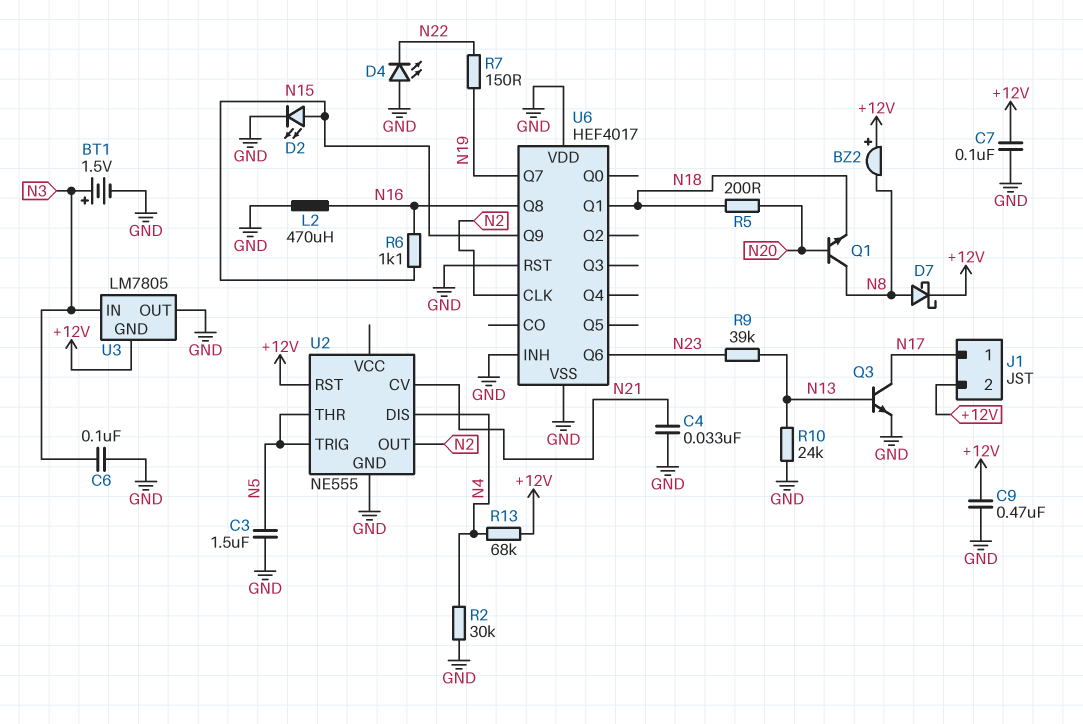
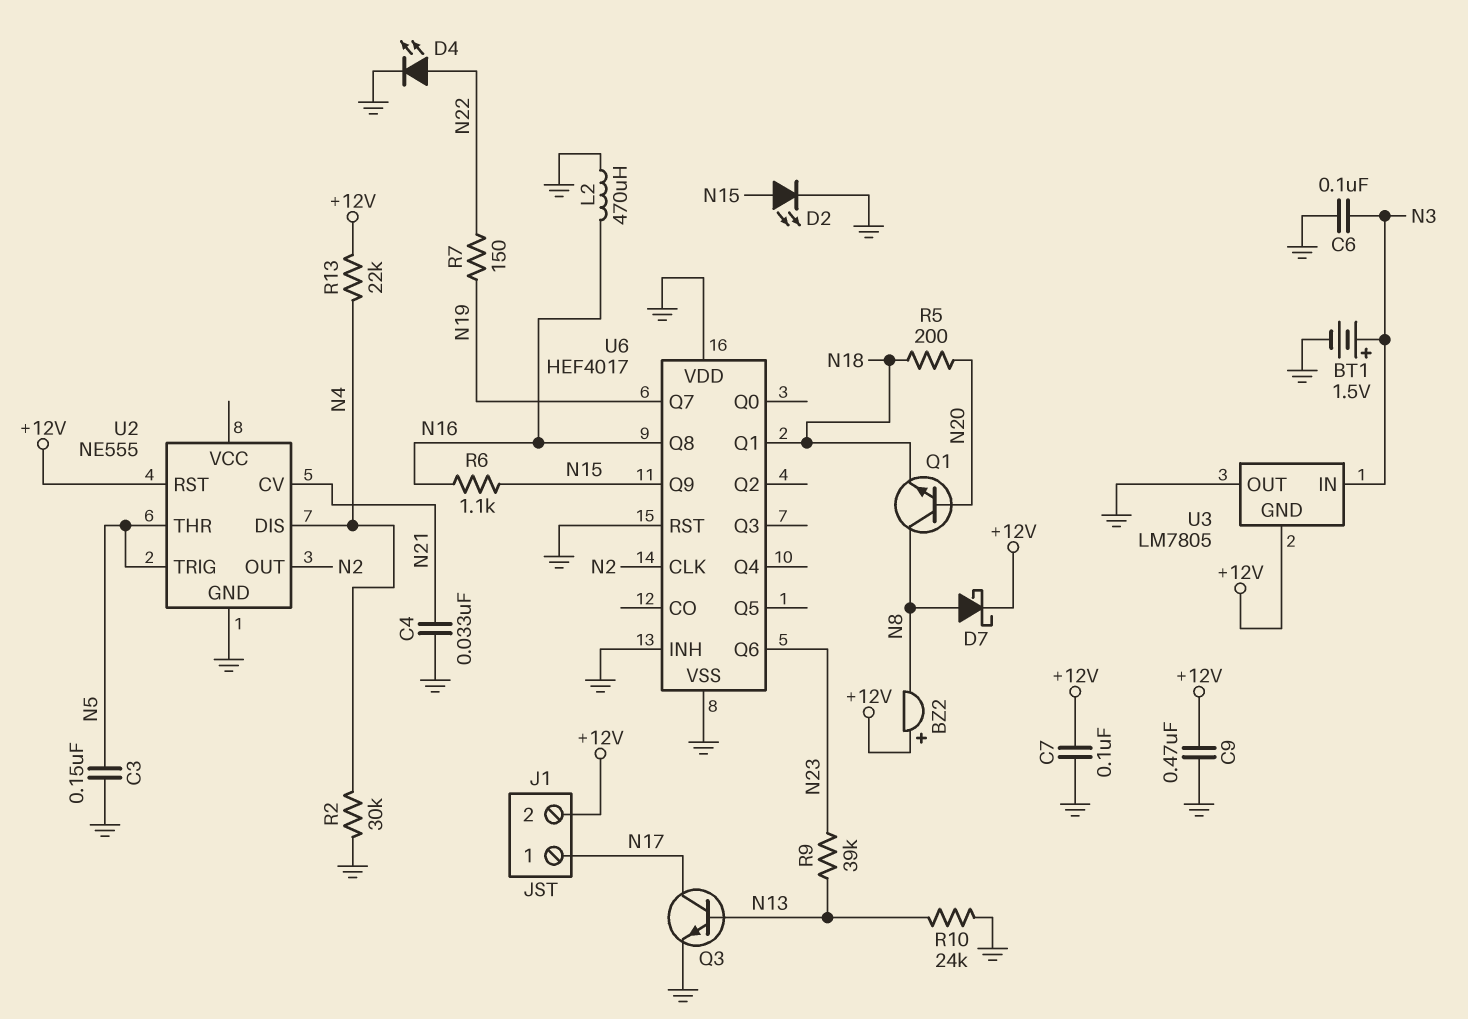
C3: 1.5uF (GND, N5) -> 150nF (GND, N5)
D4: LED (A GND, K N22) -> LED (A N22, K GND)
R13: 68k (+12V, N4) -> 22k (+12V, N4)

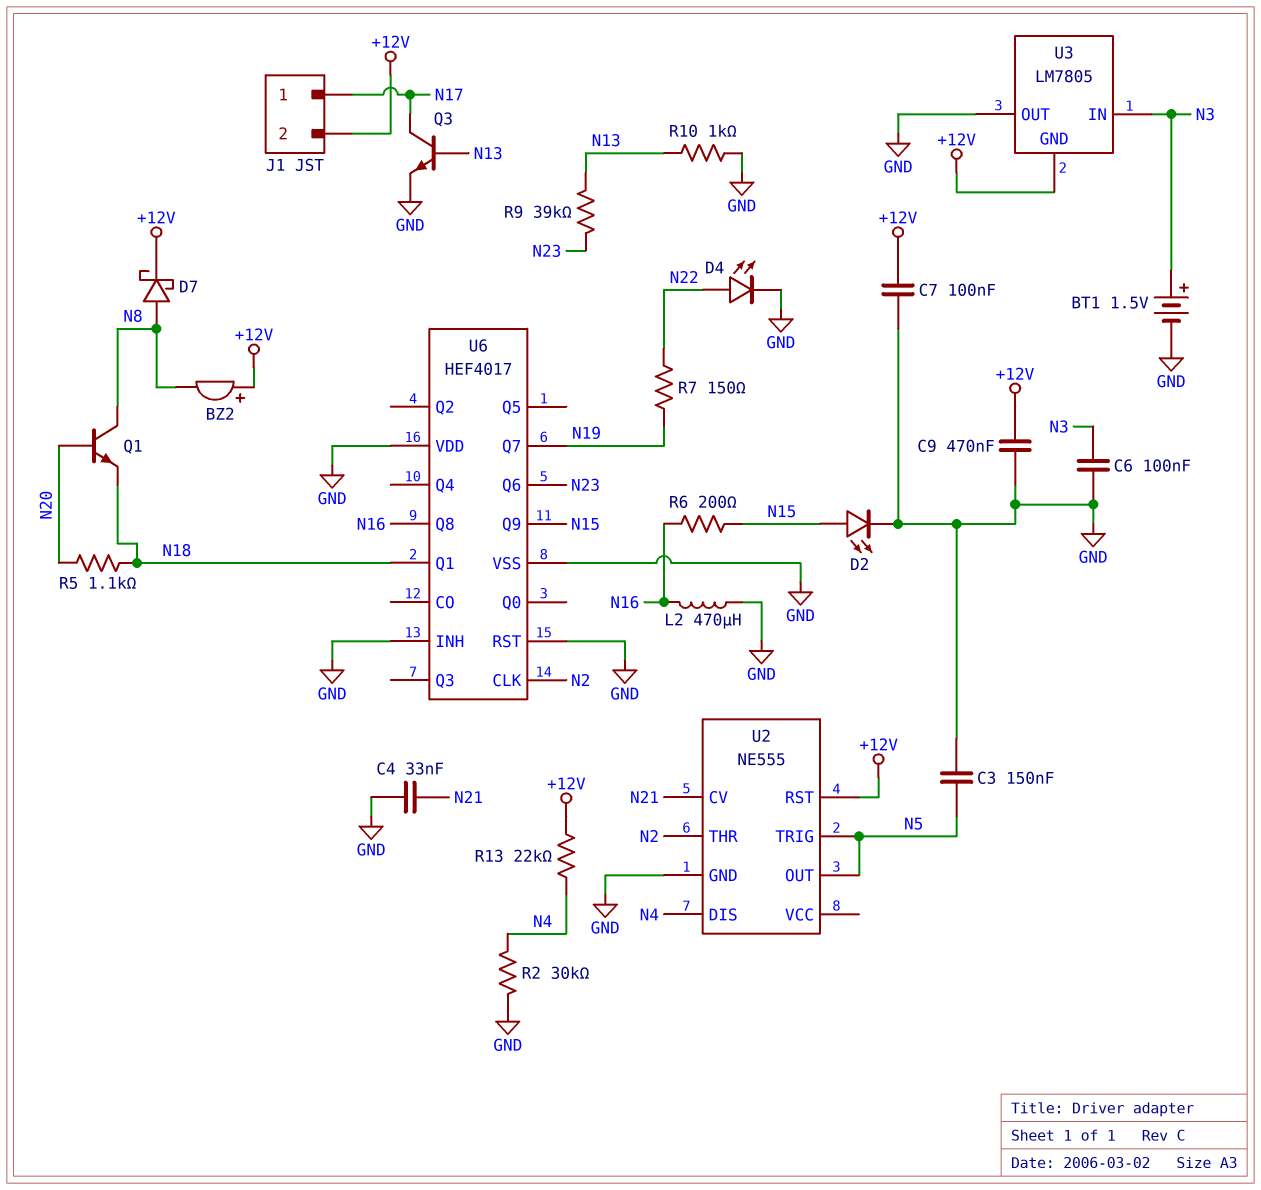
R5: 200 (N18, N20) -> 1.1k (N18, N20)
R6: 1.1k (N15, N16) -> 200 (N15, N16)
R10: 24k (GND, N13) -> 1k (GND, N13)
U2 pin OUT: N2 -> N5
U2 pin THR: N5 -> N2

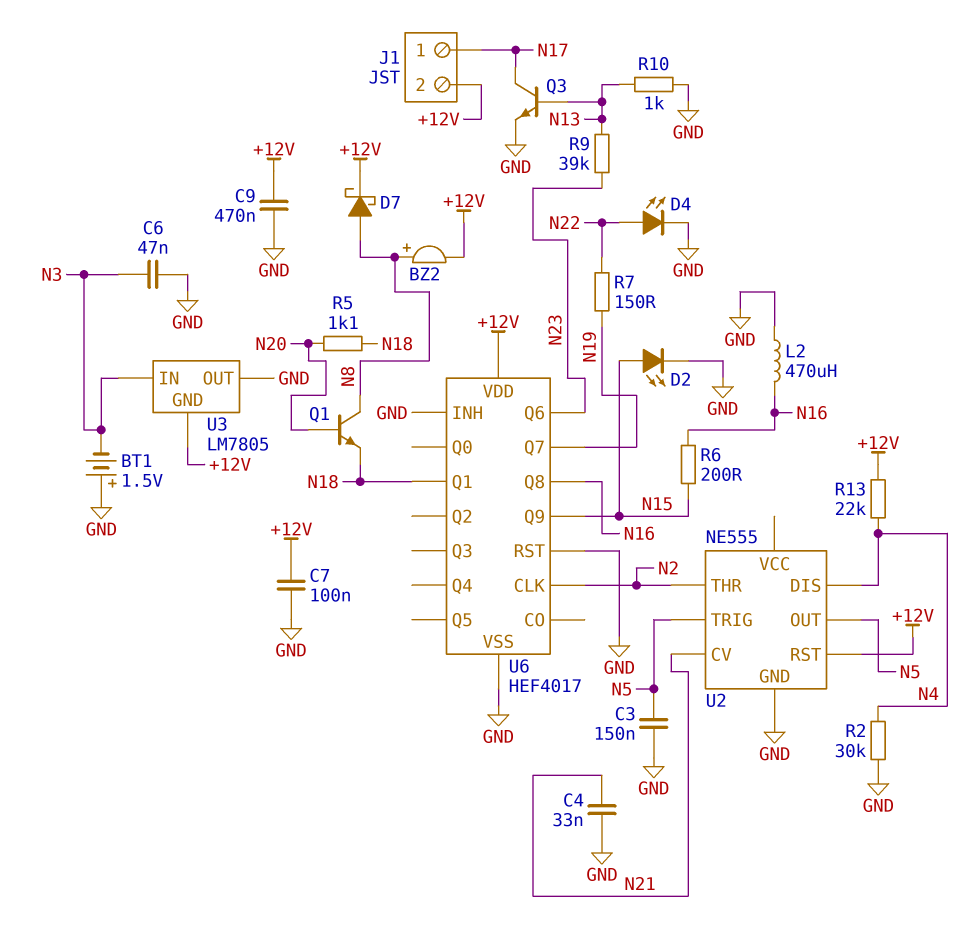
BT1: 1.5V (plus N3, minus GND) -> 1.5V (plus GND, minus N3)
BZ2: buzzer (plus +12V, minus N8) -> buzzer (plus N8, minus +12V)
C6: 100nF (GND, N3) -> 47nF (GND, N3)
U6 pin VDD: GND -> +12V

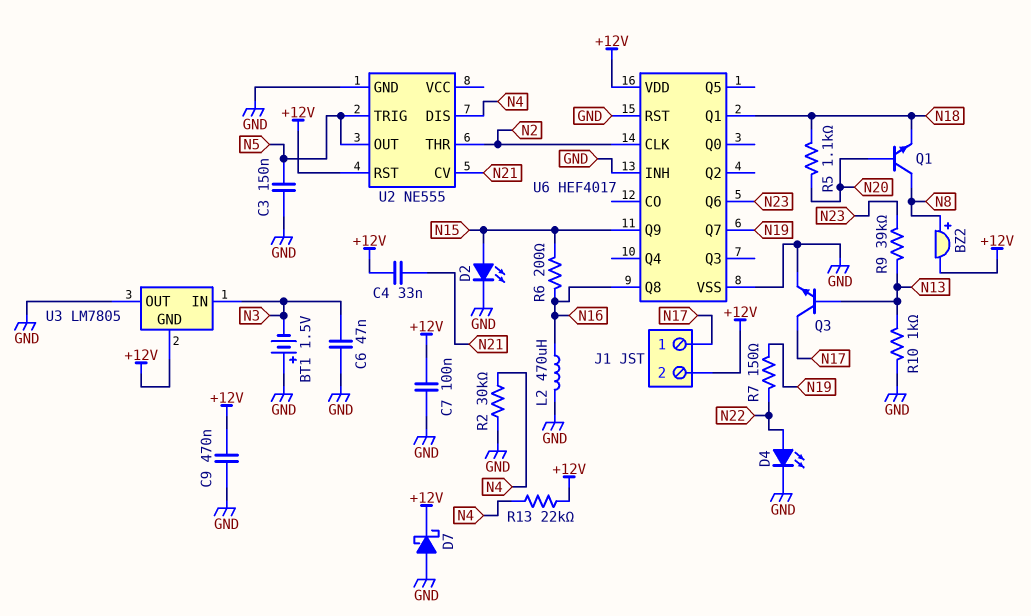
C4: 33nF (GND, N21) -> 33nF (+12V, N21)
D7: schottky (A N8, K +12V) -> schottky (A GND, K +12V)

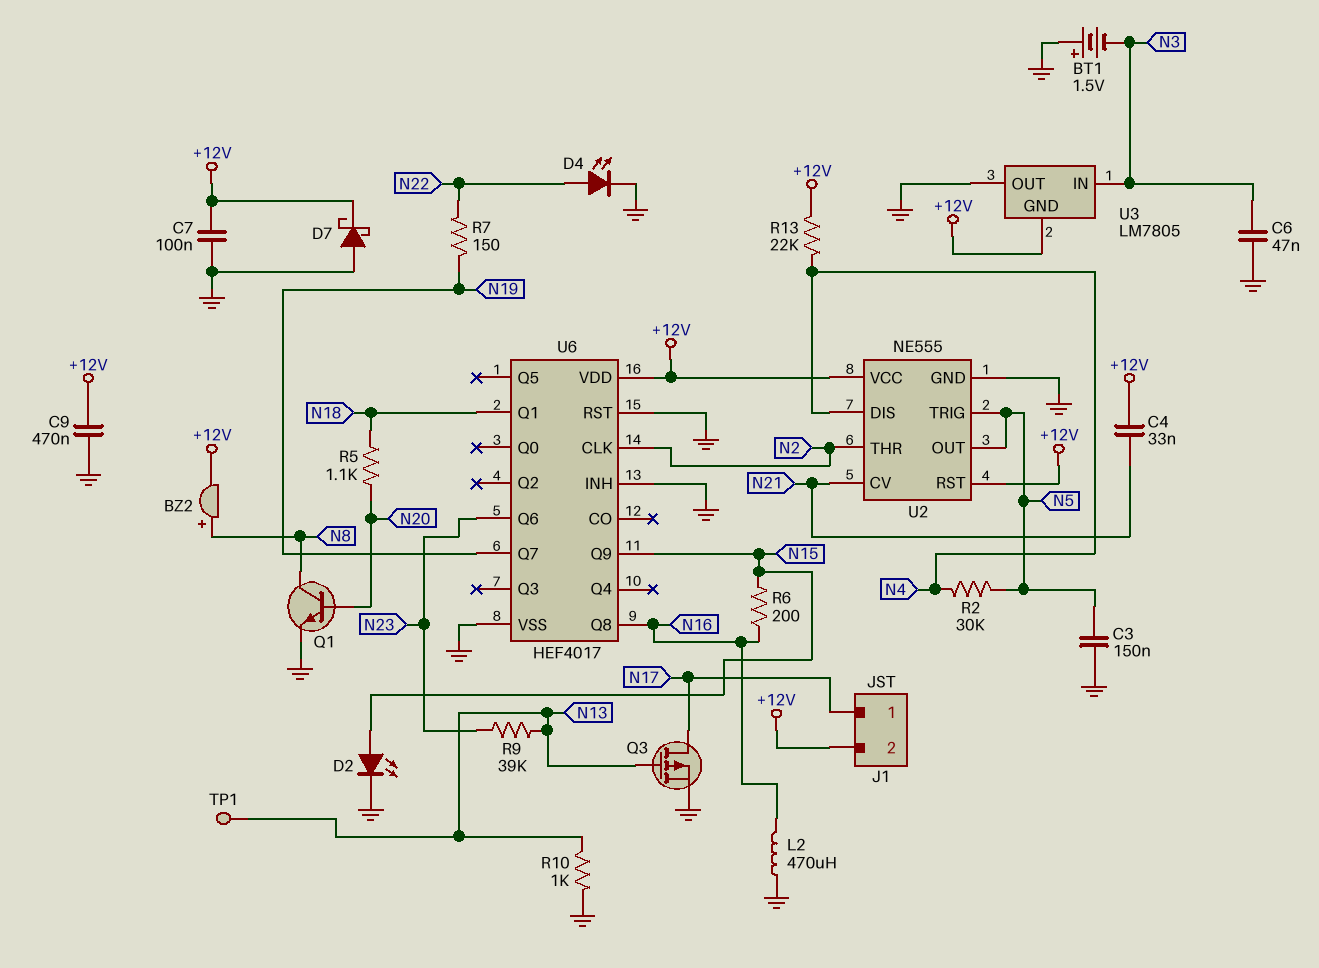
Q1: NPN (B N20, C N8, E N18) -> NPN (B N20, C N8, E GND)
Q3: NPN (B N13, C N17, E GND) -> PMOS (G N13, D N17, S GND)
R2: 30k (GND, N4) -> 30k (N4, N5)
TP1: none -> test point (N13)
U2 pin VCC: none -> +12V

